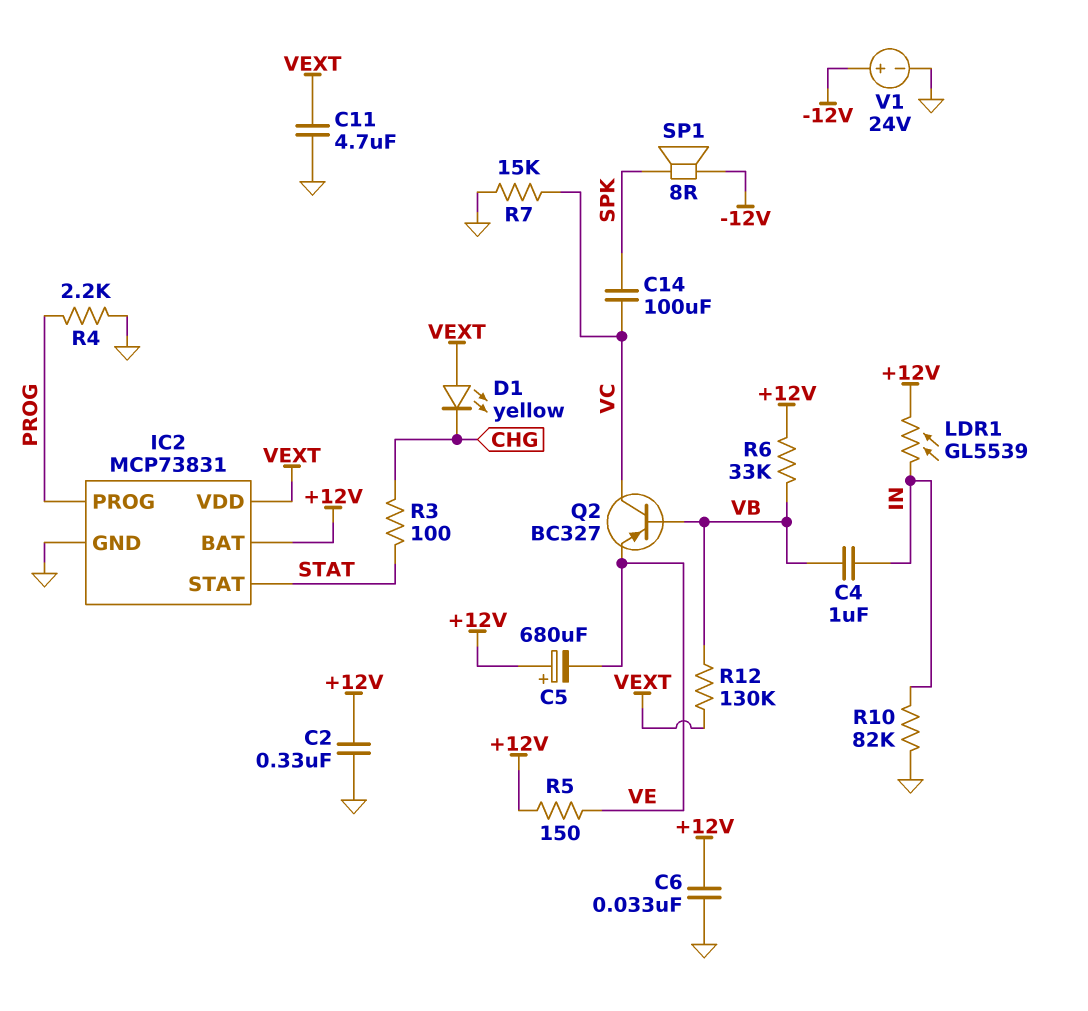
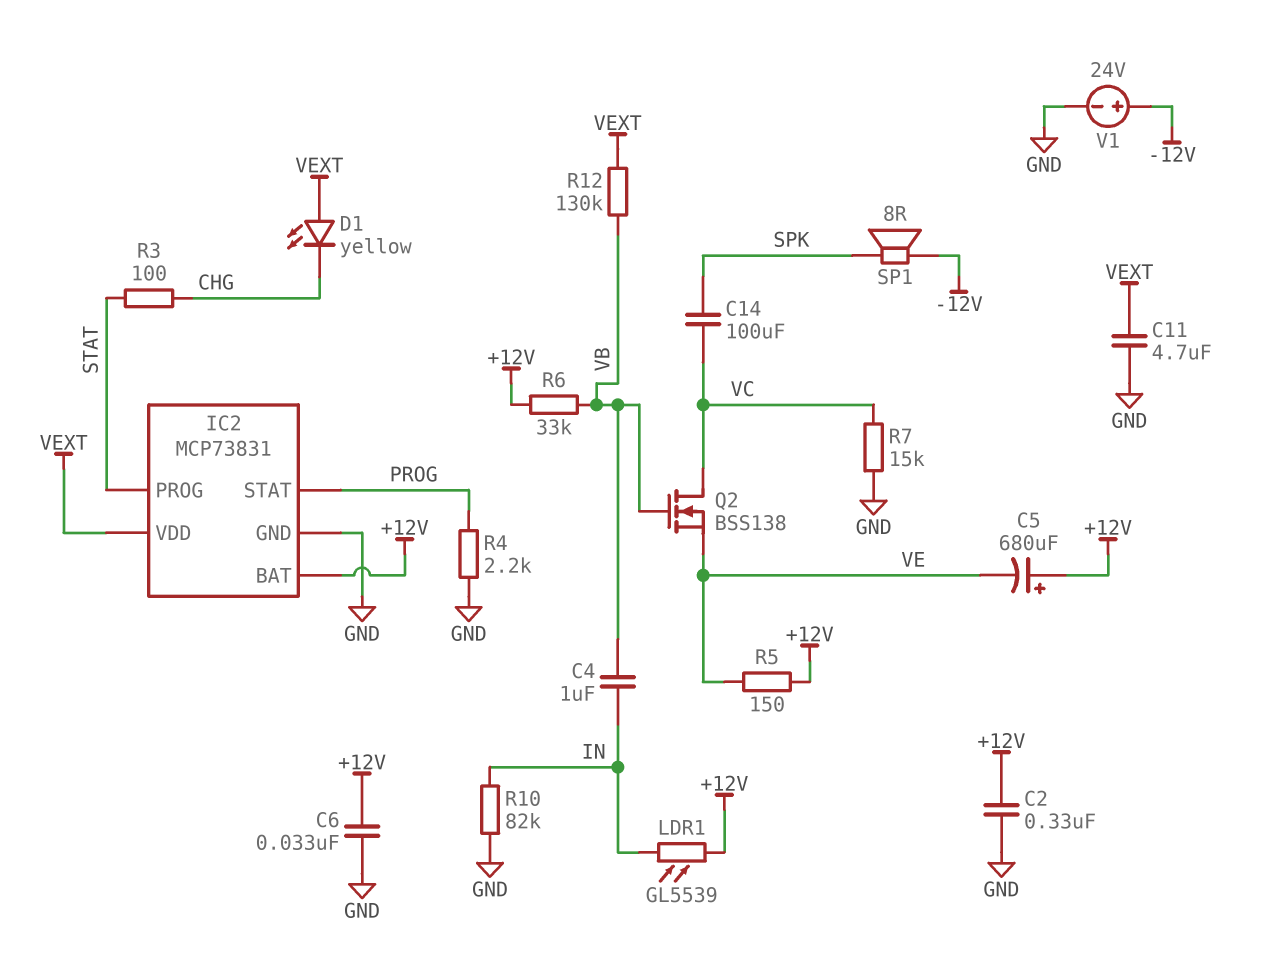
IC2 pin PROG: PROG -> STAT
IC2 pin STAT: STAT -> PROG
Q2: PNP BC327 (B VB, C VC, E VE) -> NMOS BSS138 (G VB, D VC, S VE)

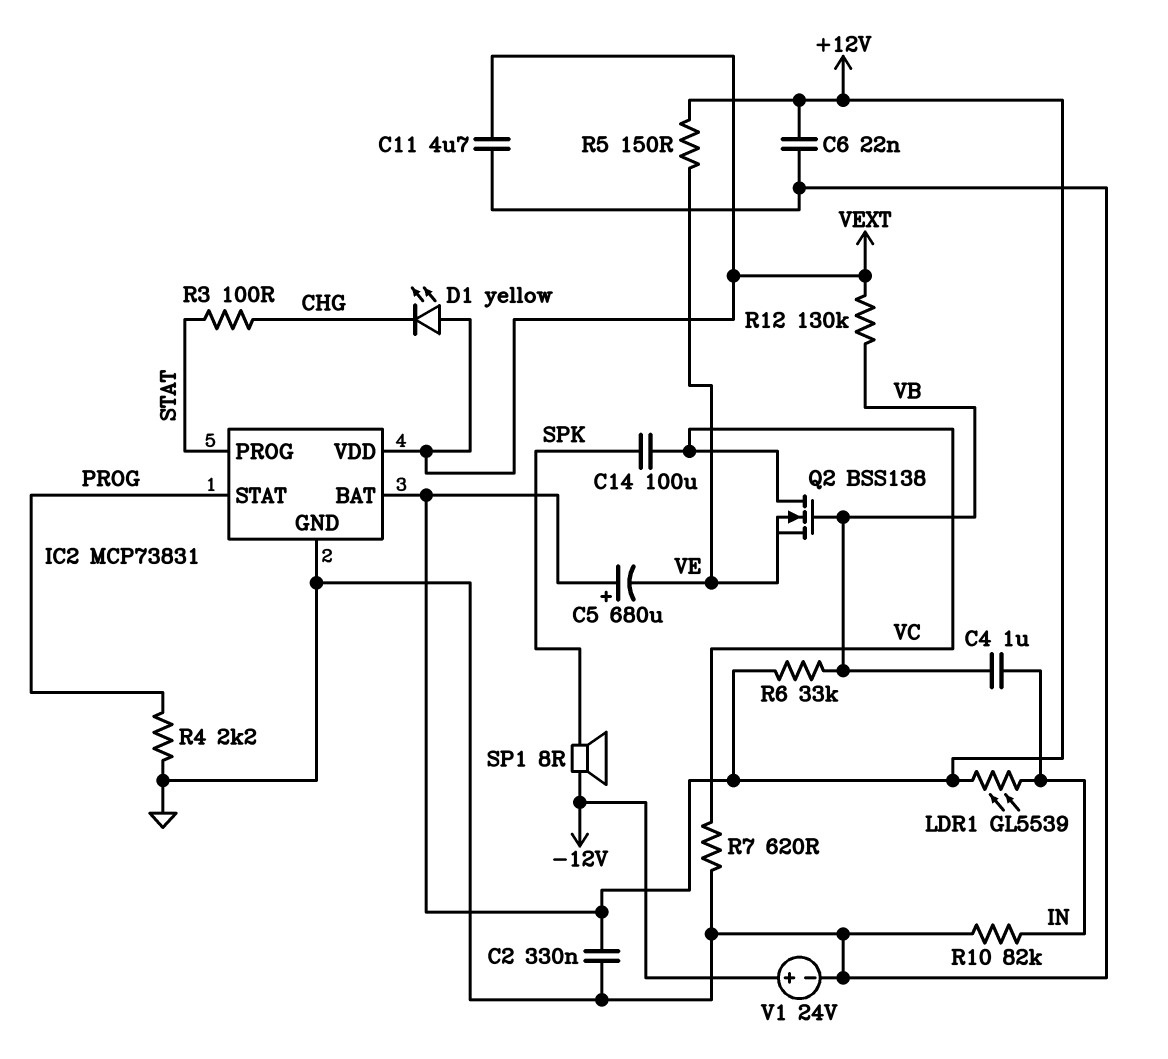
C6: 33nF (+12V, GND) -> 22nF (+12V, GND)
R7: 15k (GND, VC) -> 620 (GND, VC)

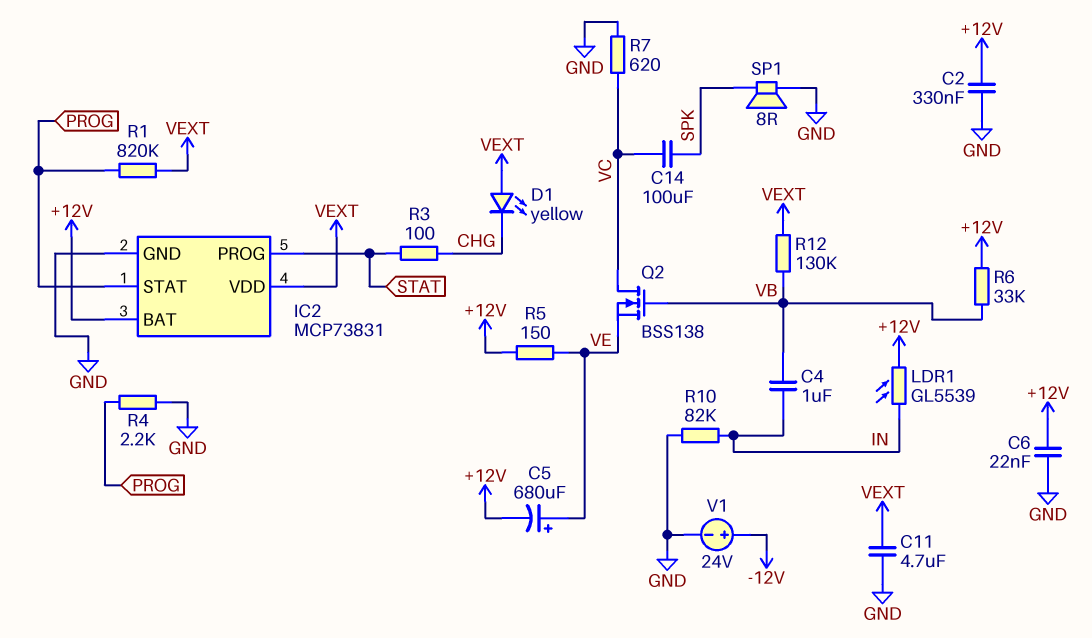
C5: 680uF (plus +12V, minus VE) -> 680uF (plus VE, minus +12V)
R1: none -> 820k (PROG, VEXT)
SP1: speaker 8R (-12V, SPK) -> speaker 8R (GND, SPK)

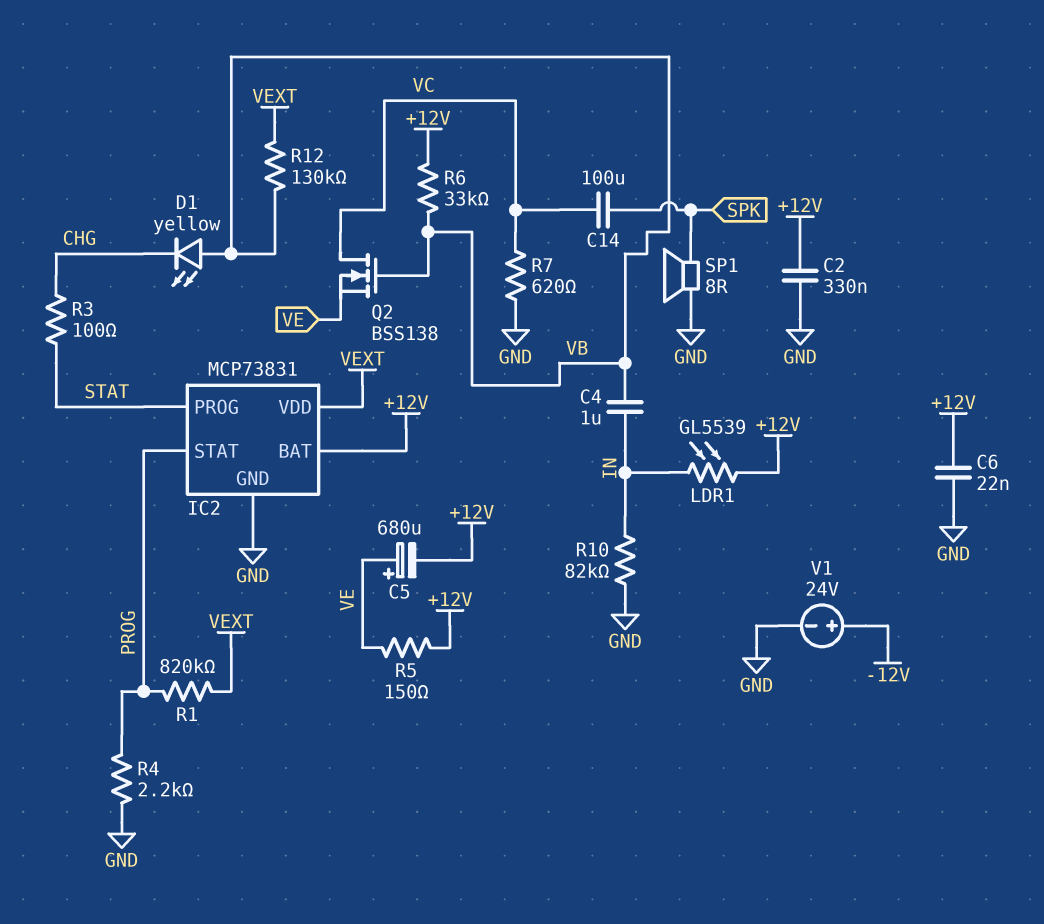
C11: 4.7uF (GND, VEXT) -> none
D1: LED yellow (A VEXT, K CHG) -> LED yellow (A VB, K CHG)

